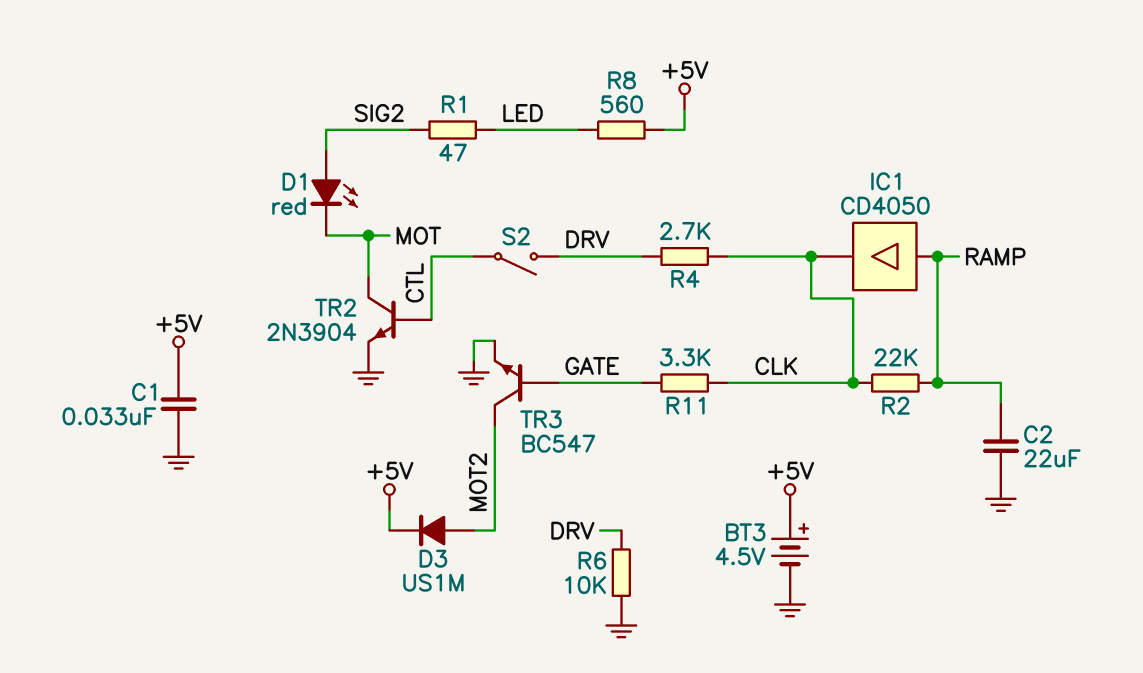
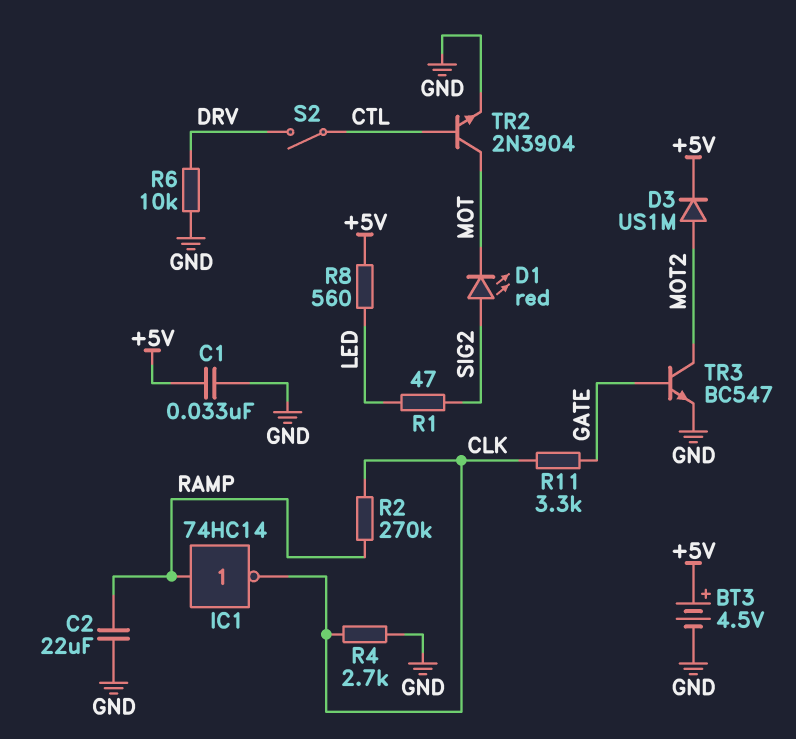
IC1: buffer CD4050 (in RAMP, out CLK) -> NOT 74HC14 (in RAMP, out CLK)
R2: 22k (CLK, RAMP) -> 270k (CLK, RAMP)
R4: 2.7k (CLK, DRV) -> 2.7k (CLK, GND)

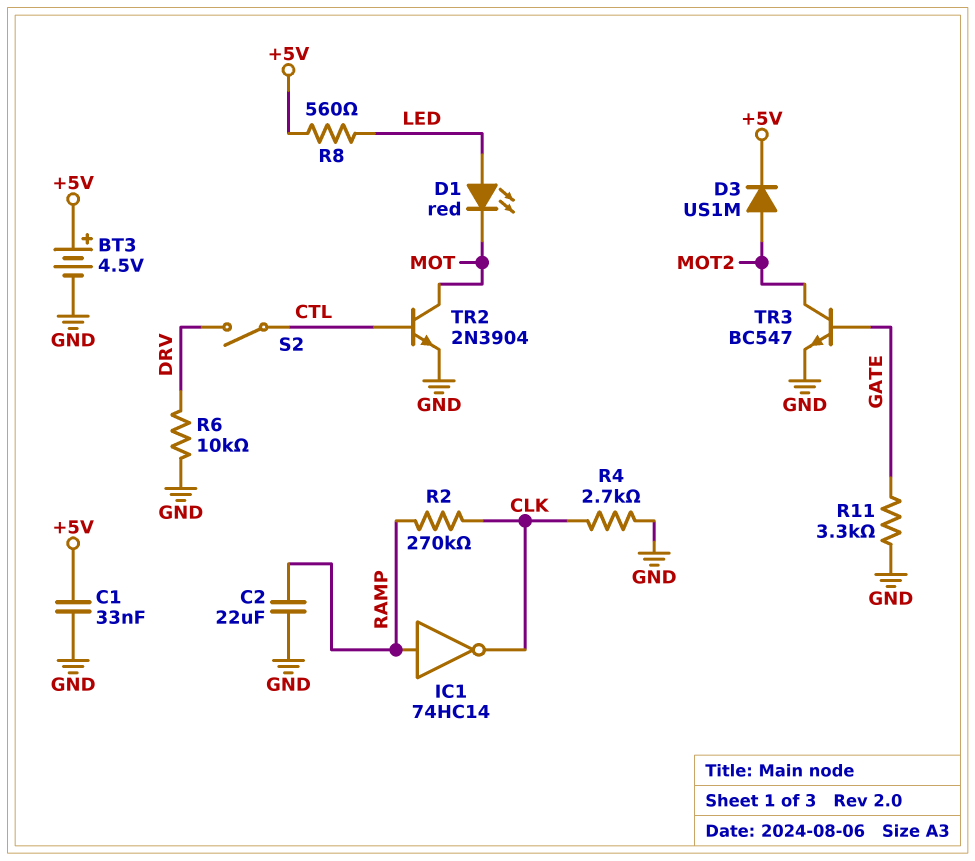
D1: LED red (A SIG2, K MOT) -> LED red (A LED, K MOT)
R1: 47 (LED, SIG2) -> none
R11: 3.3k (CLK, GATE) -> 3.3k (GATE, GND)

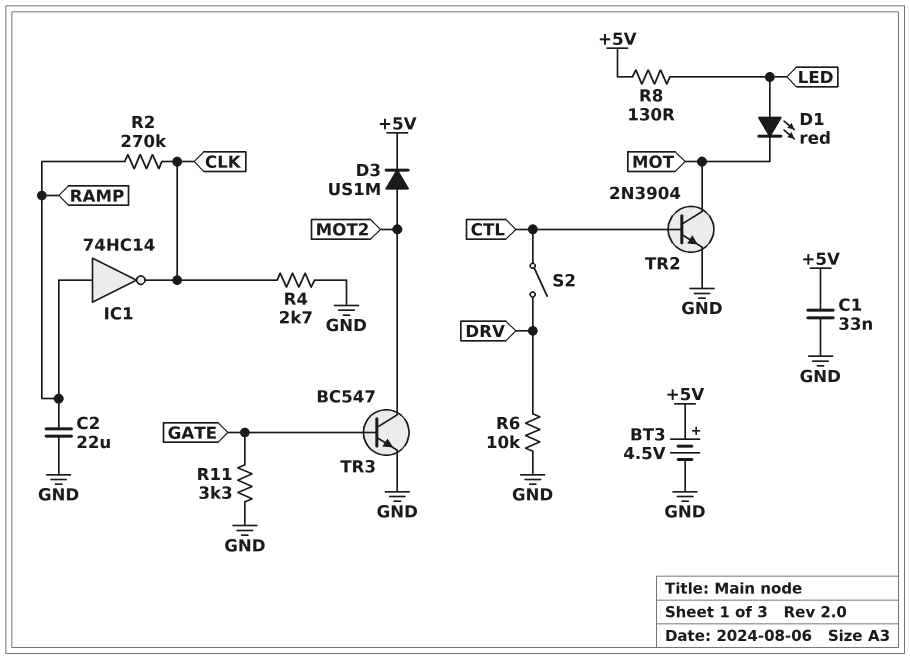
R8: 560 (+5V, LED) -> 130 (+5V, LED)

